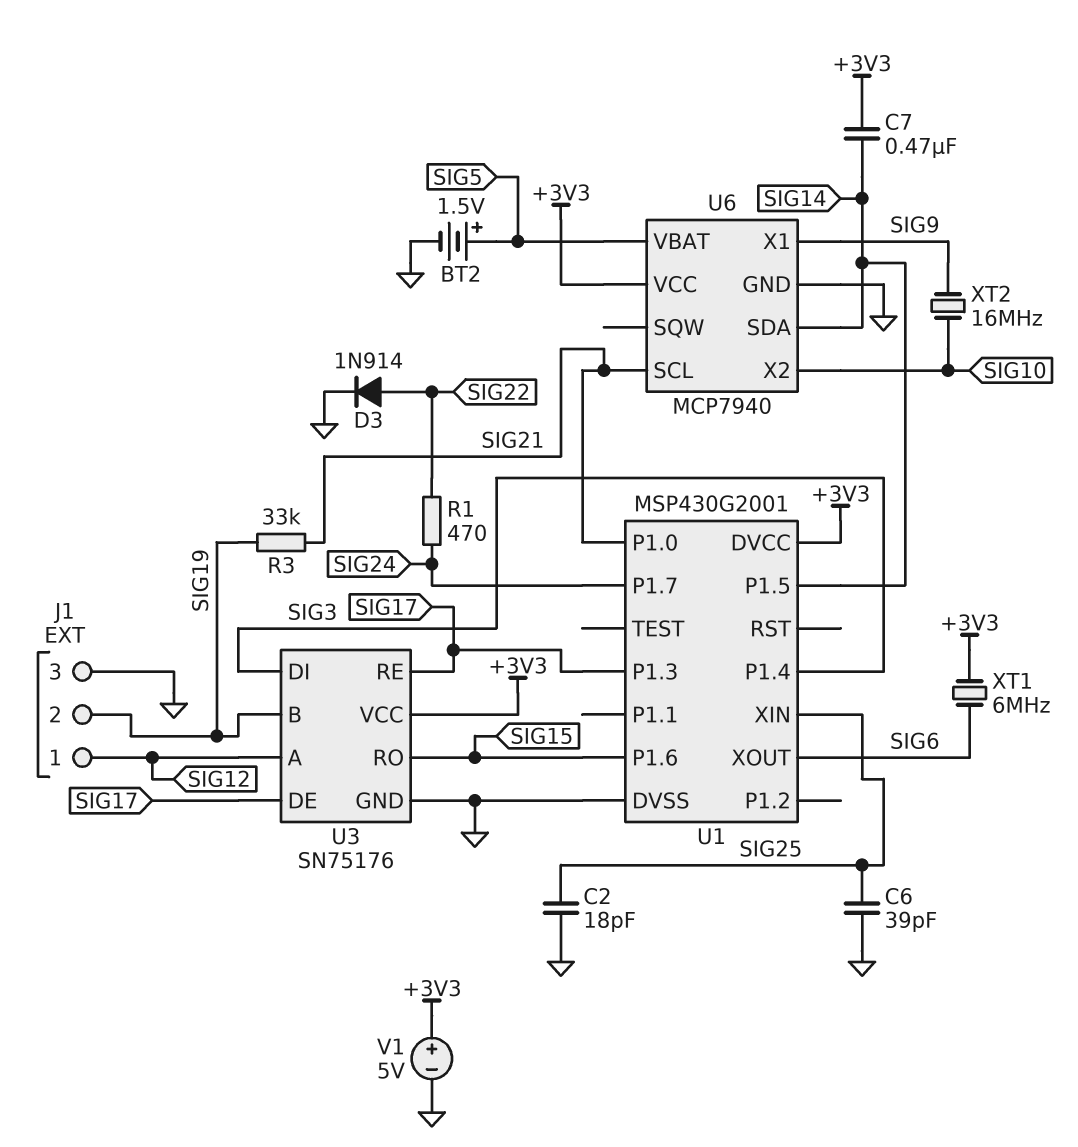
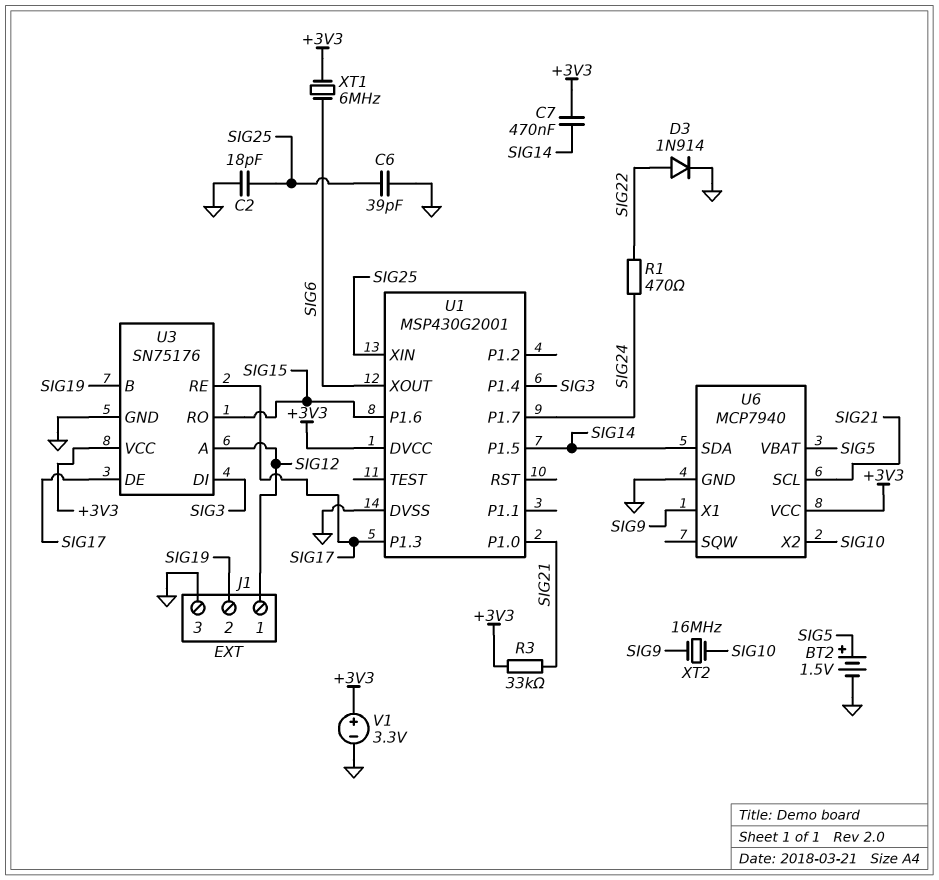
R3: 33k (SIG19, SIG21) -> 33k (+3V3, SIG21)
V1: 5V (plus +3V3, minus GND) -> 3.3V (plus +3V3, minus GND)

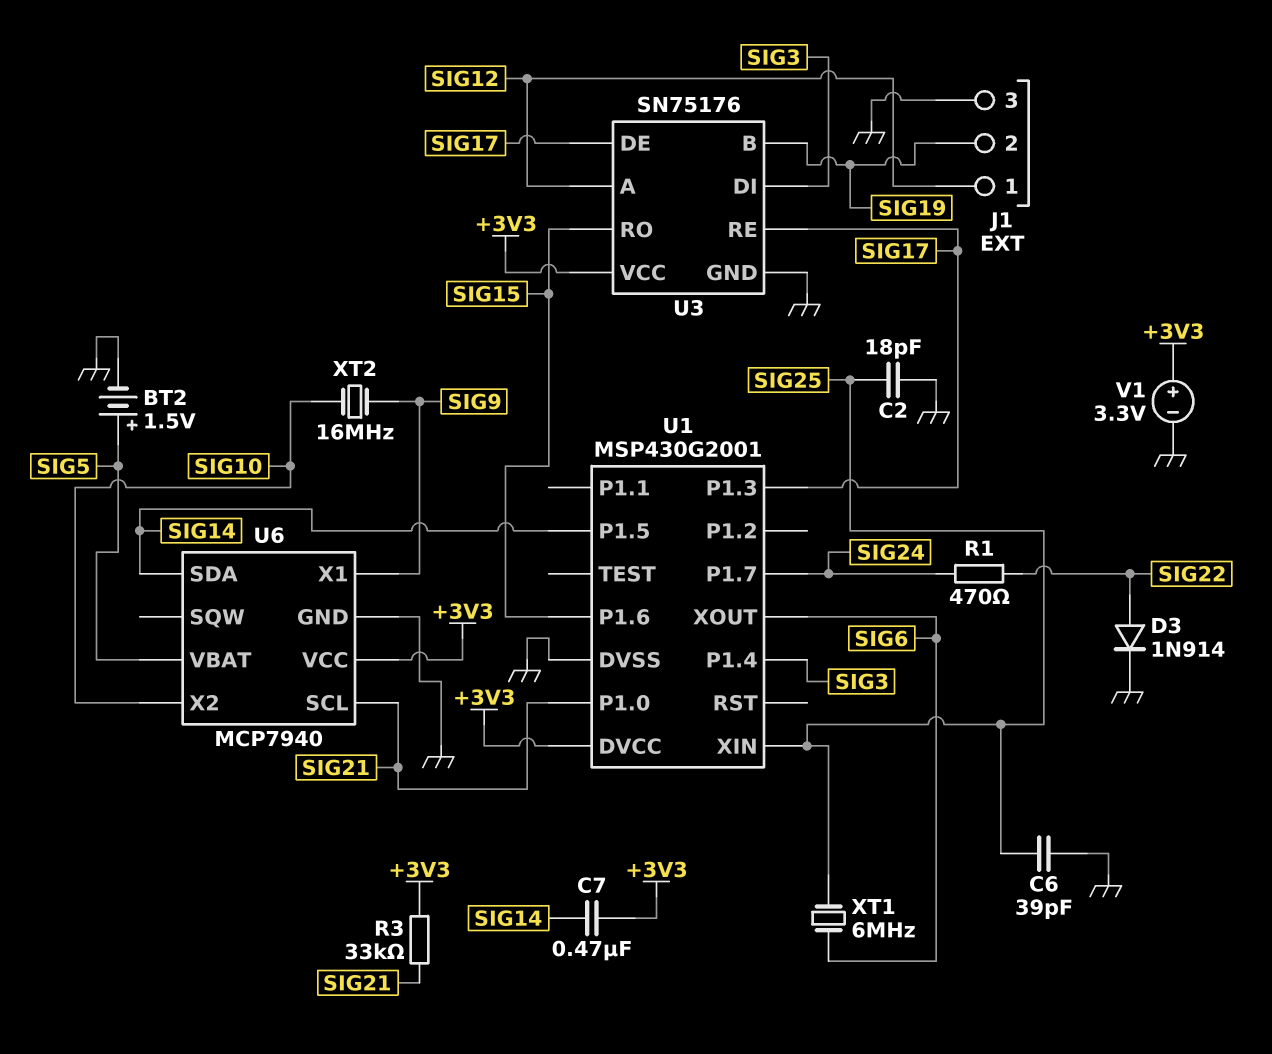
XT1: 6MHz (+3V3, SIG6) -> 6MHz (SIG6, SIG25)

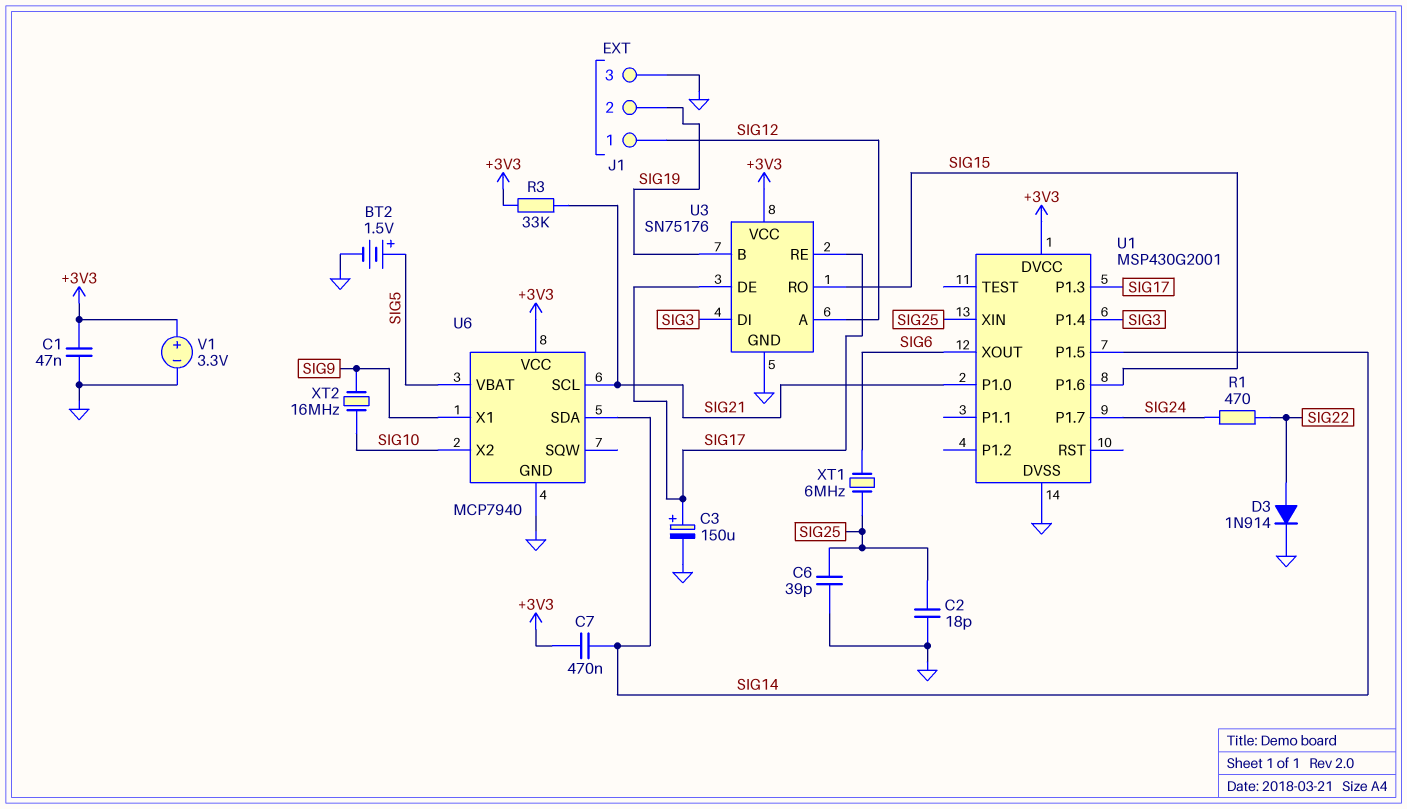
C1: none -> 47nF (+3V3, GND)
C3: none -> 150uF (plus SIG17, minus GND)

